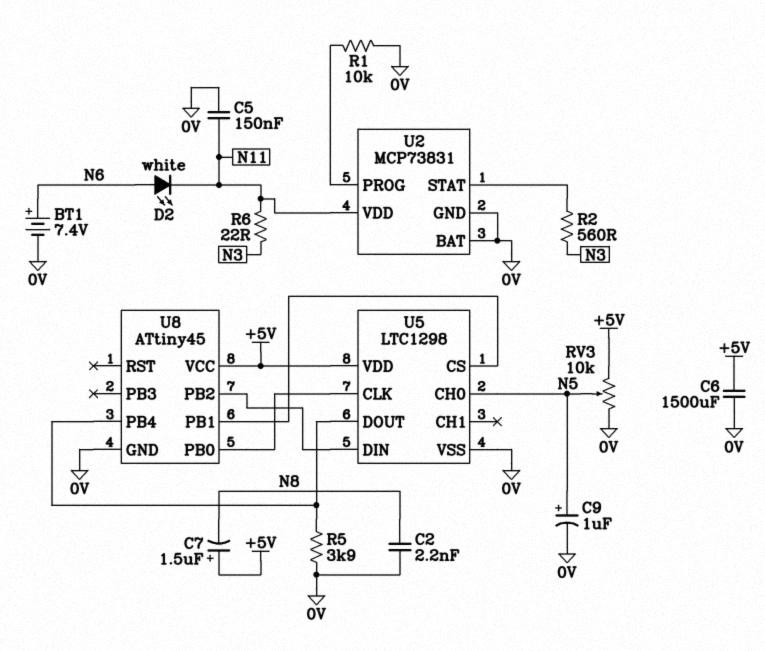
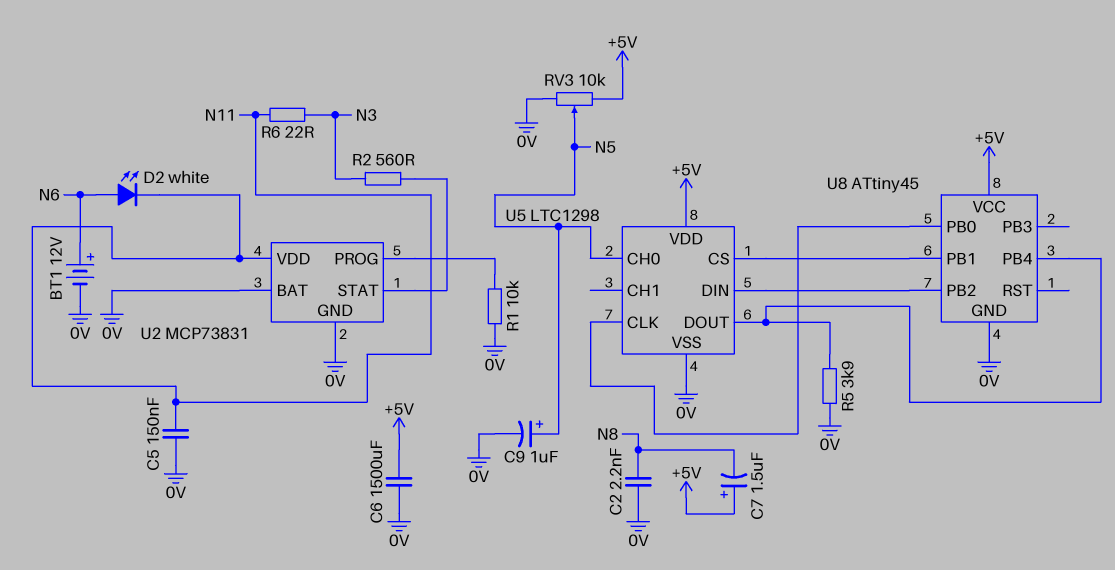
BT1: 7.4V (plus N6, minus 0V) -> 12V (plus N6, minus 0V)

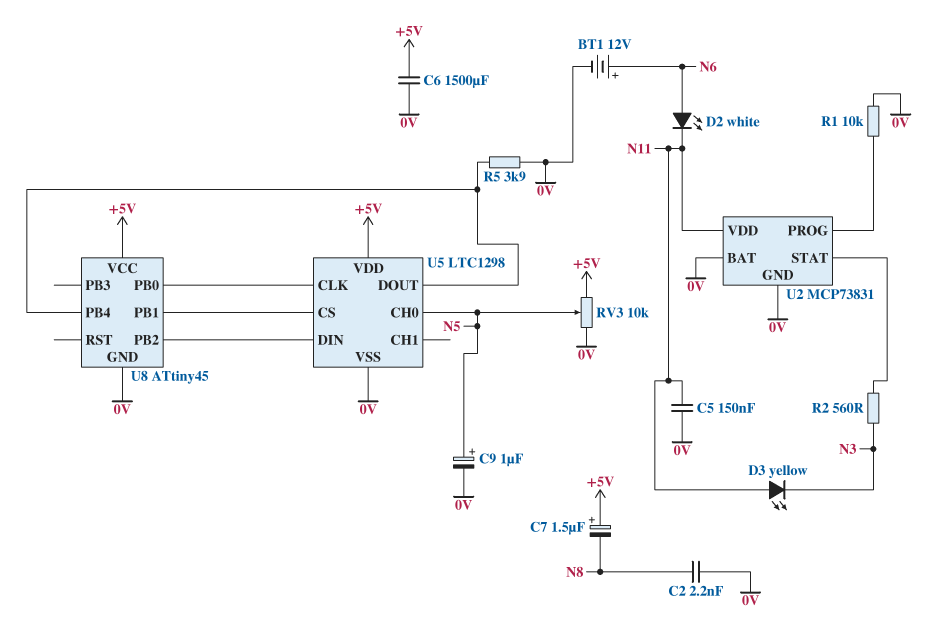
D3: none -> LED yellow (A N11, K N3)
R6: 22 (N3, N11) -> none

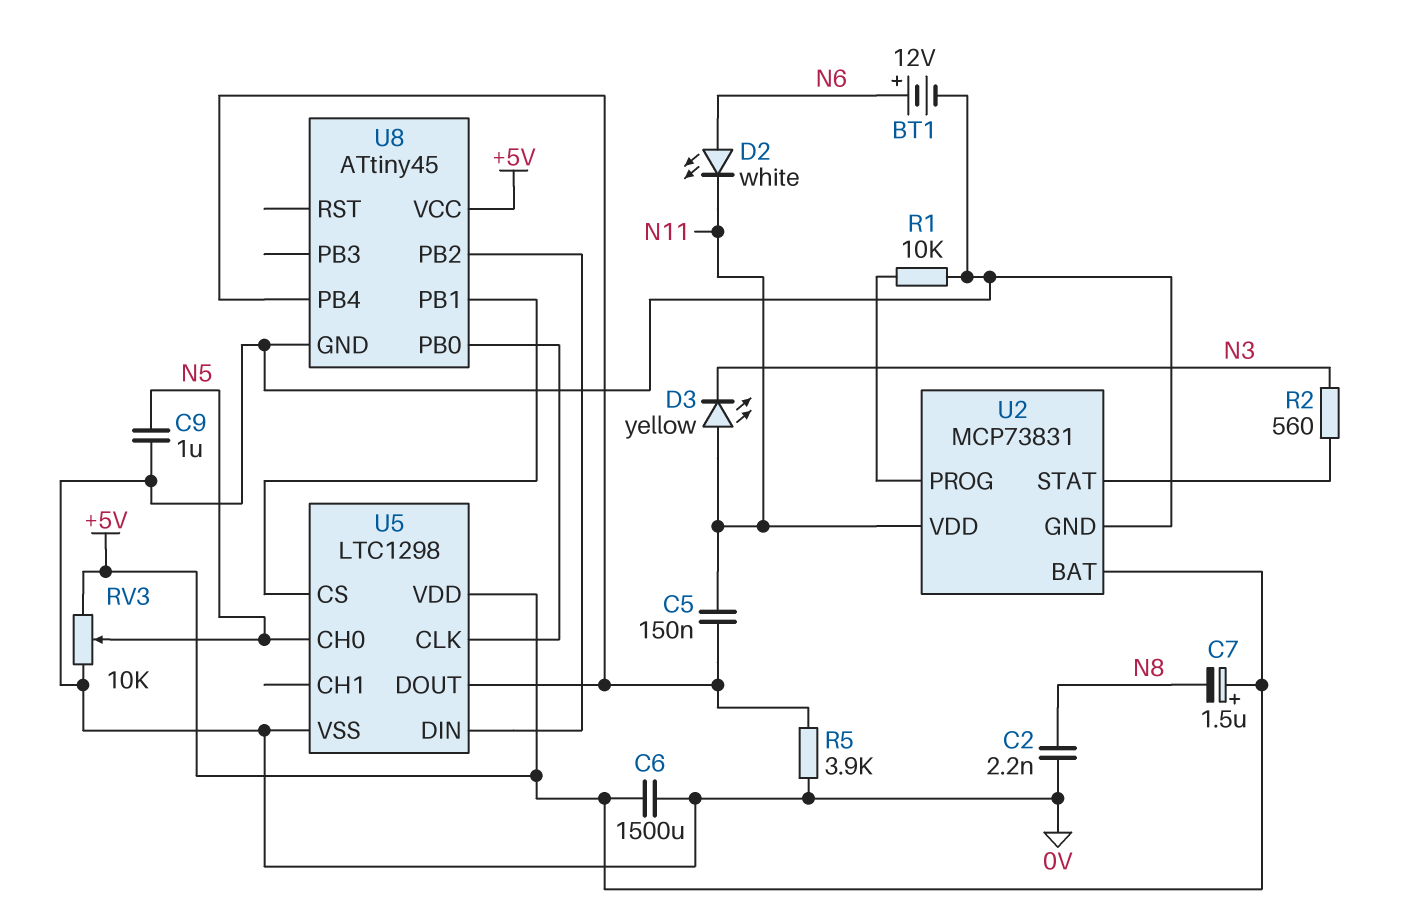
C5: 150nF (0V, N11) -> 150nF (N11, U5/DOUT)
C9: 1uF (plus N5, minus 0V) -> 1uF (0V, N5)
U2 pin BAT: 0V -> +5V

